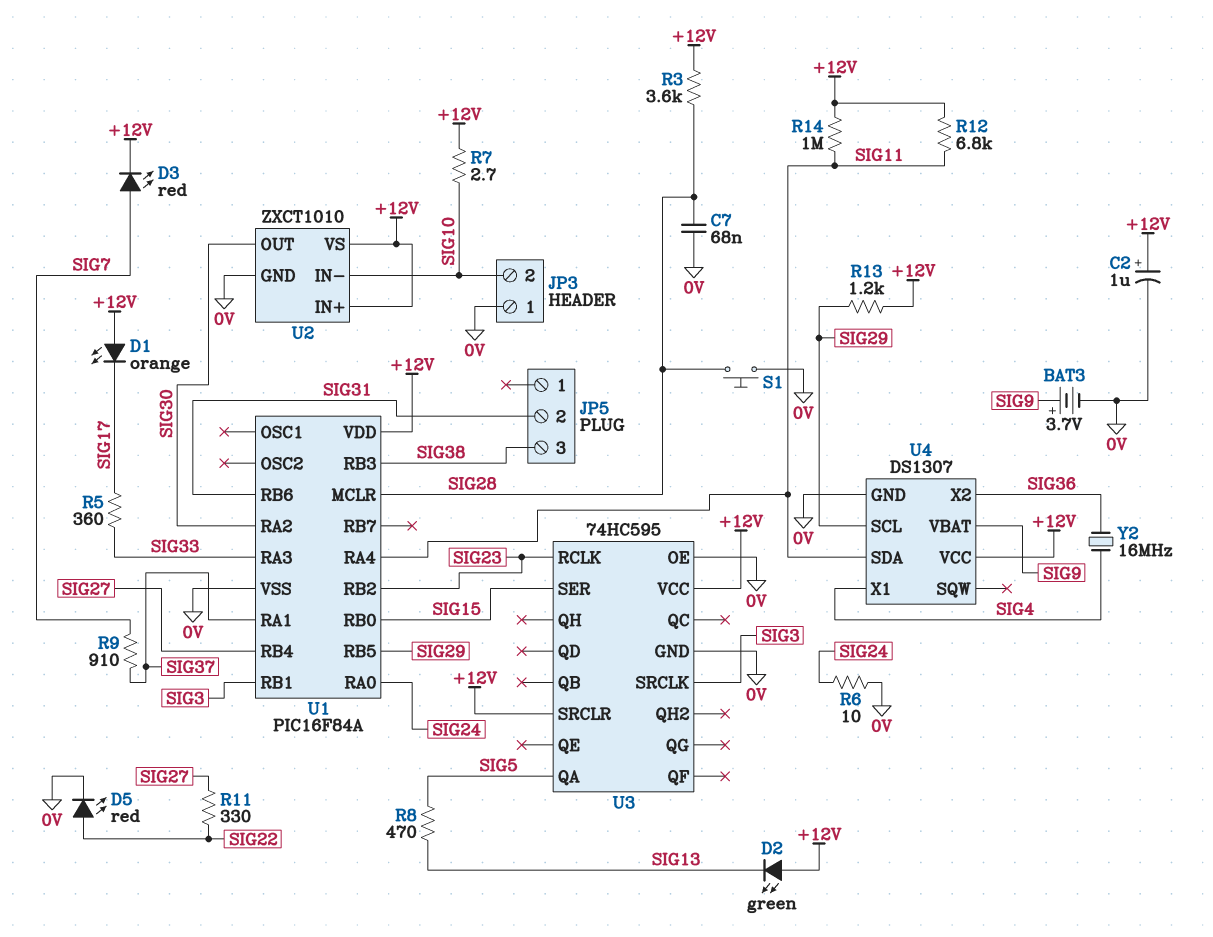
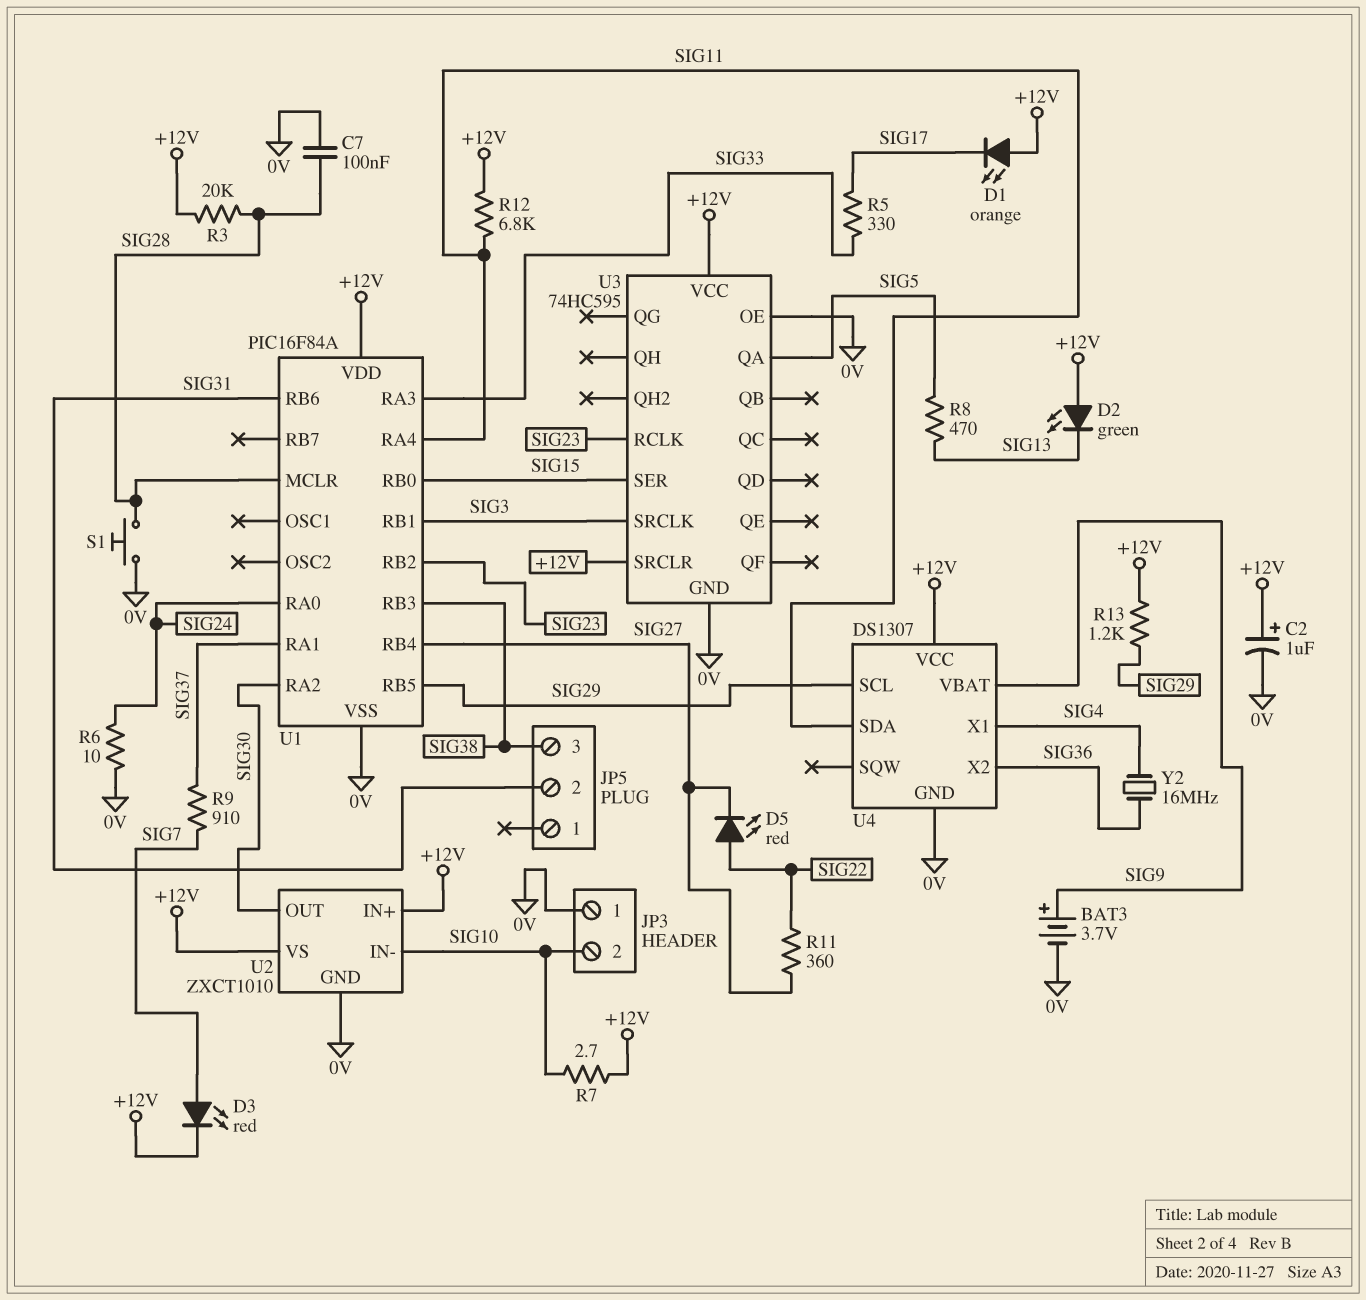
C7: 68nF (0V, SIG28) -> 100nF (0V, SIG28)
D5: LED red (A SIG22, K 0V) -> LED red (A SIG22, K SIG27)
R3: 3.6k (+12V, SIG28) -> 20k (+12V, SIG28)
R5: 360 (SIG17, SIG33) -> 330 (SIG17, SIG33)
R11: 330 (SIG22, SIG27) -> 360 (SIG22, SIG27)
R14: 1M (+12V, SIG11) -> none

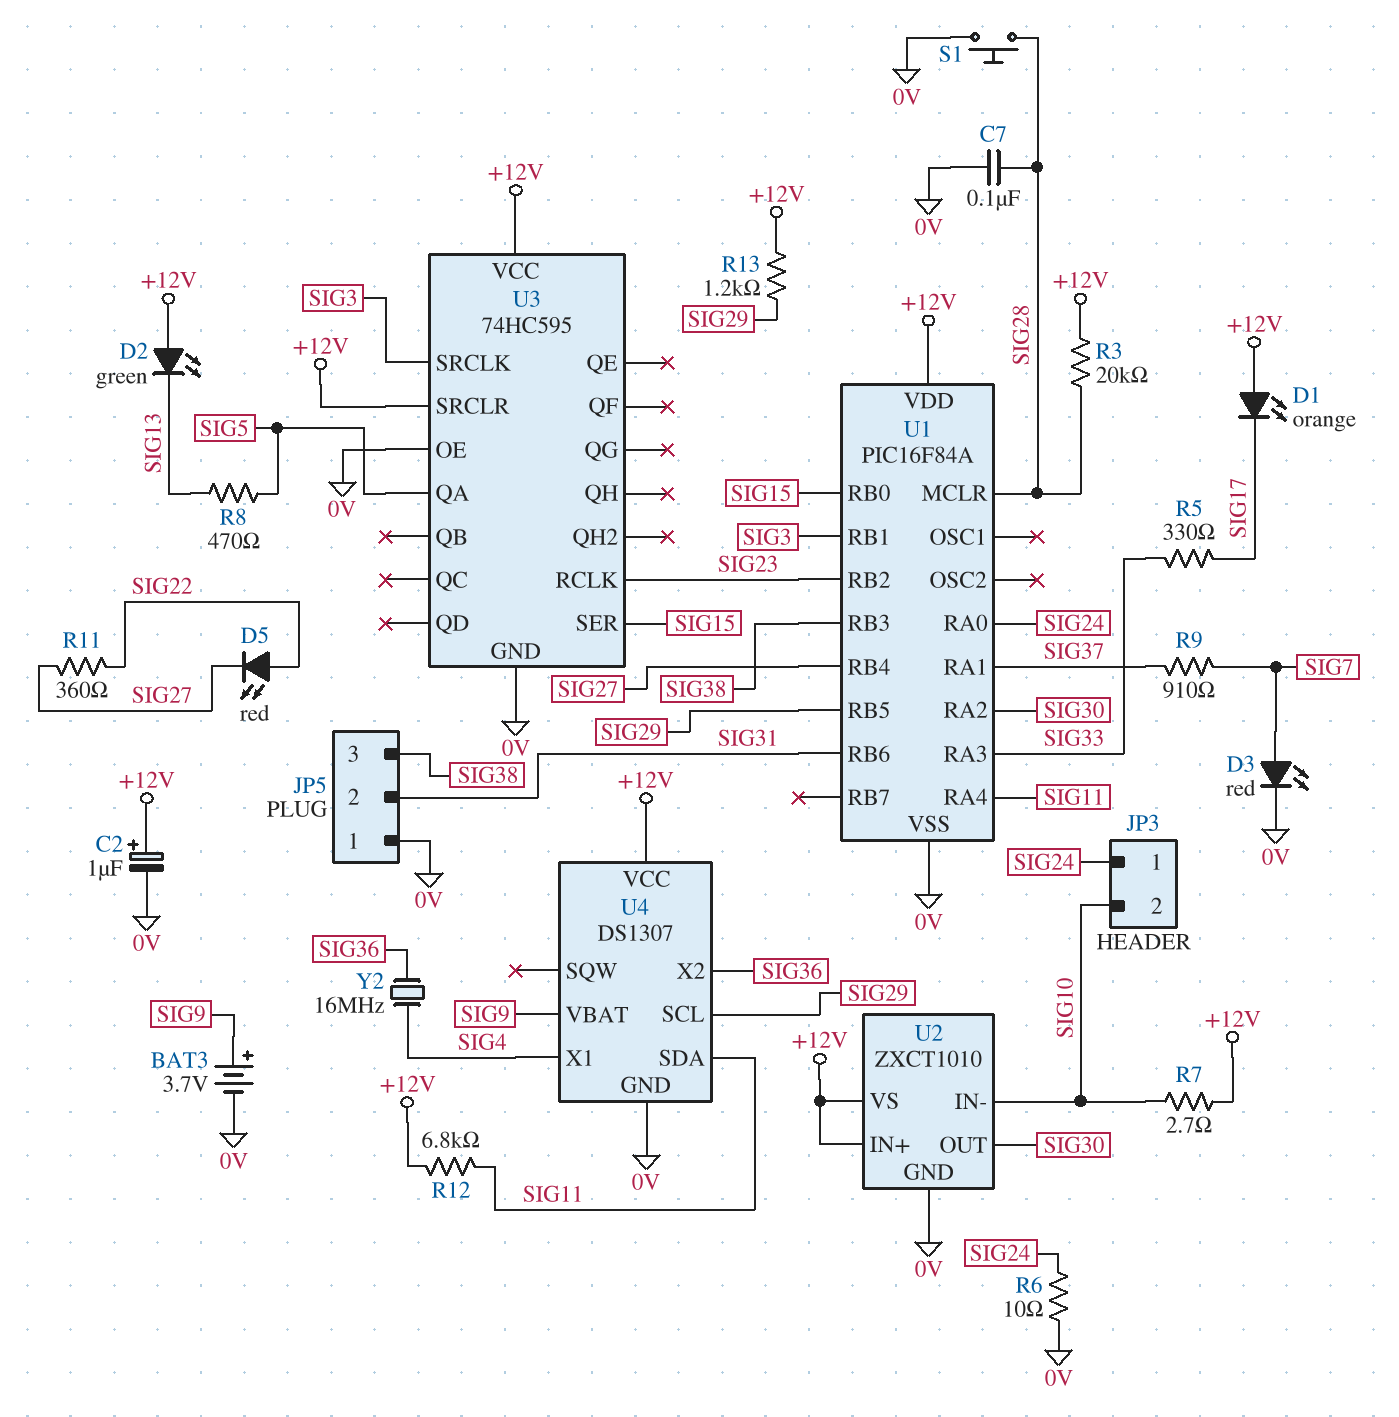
D3: LED red (A SIG7, K +12V) -> LED red (A SIG7, K 0V)
JP3 pin 1: 0V -> SIG24
JP5 pin 1: none -> 0V

